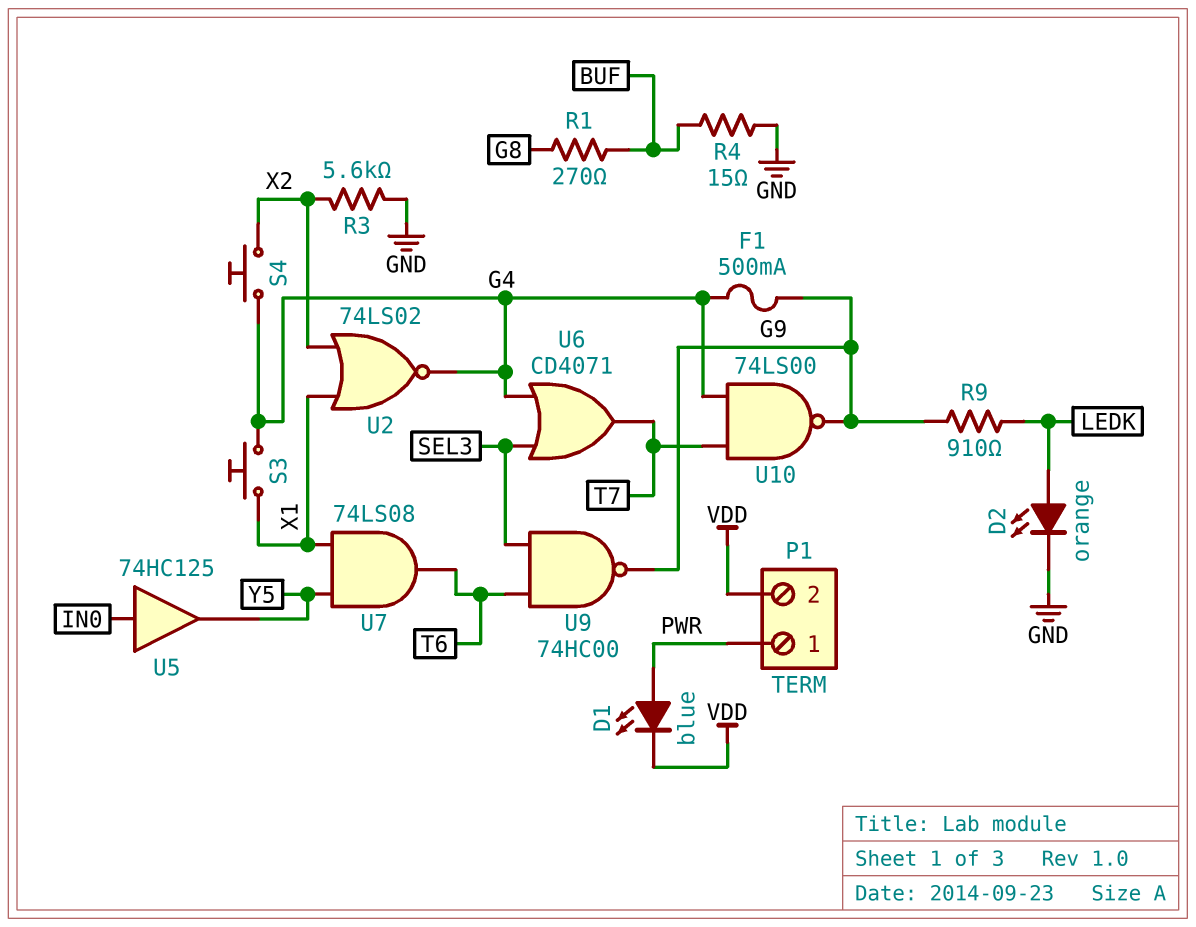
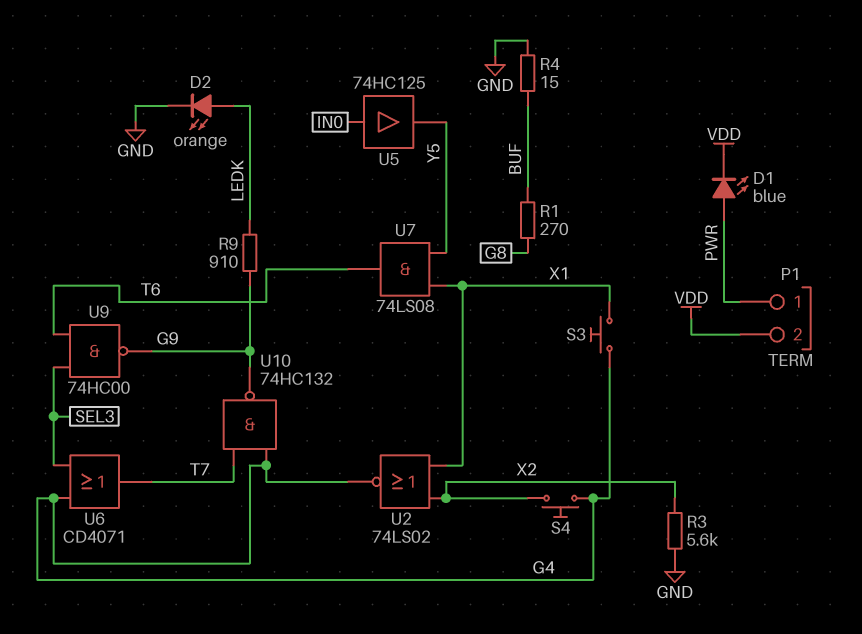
F1: 500mA (G4, G9) -> none
U10: NAND 74LS00 (in G4, in T7, out G9) -> NAND 74HC132 (in G4, in T7, out G9)

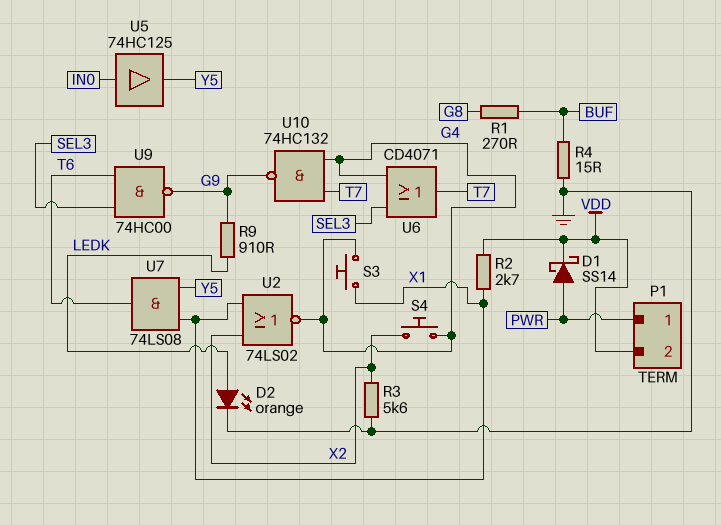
D1: LED blue (A PWR, K VDD) -> schottky SS14 (A PWR, K VDD)
R2: none -> 2.7k (VDD, X1)

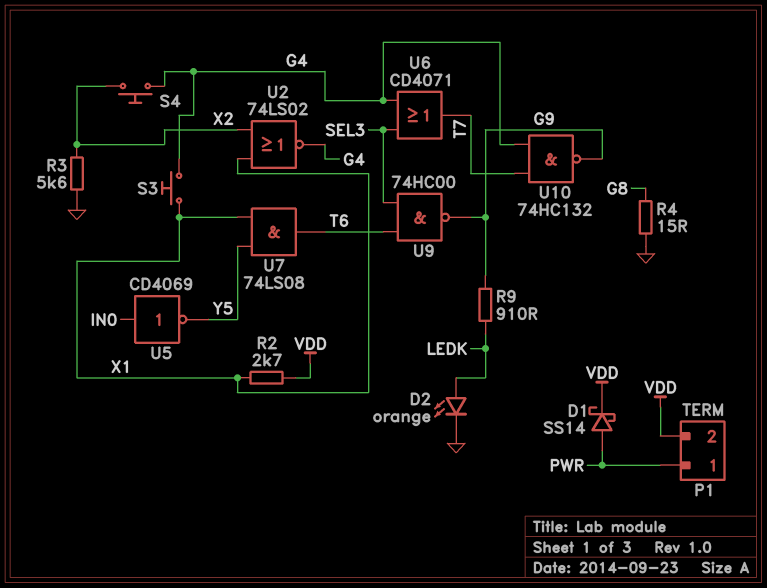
R1: 270 (BUF, G8) -> none
R4: 15 (BUF, GND) -> 15 (G8, GND)
U5: buffer 74HC125 (in IN0, out Y5) -> NOT CD4069 (in IN0, out Y5)

